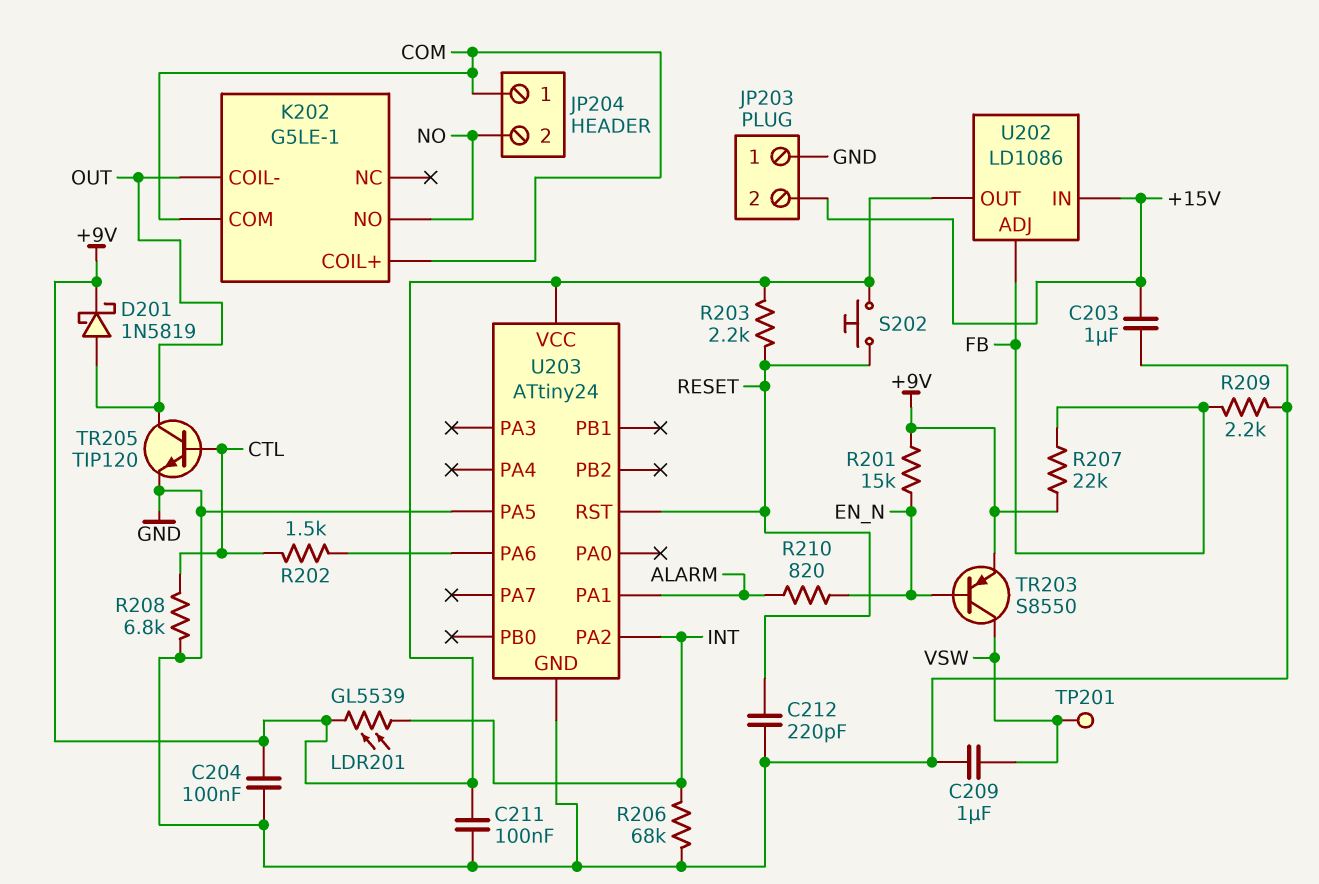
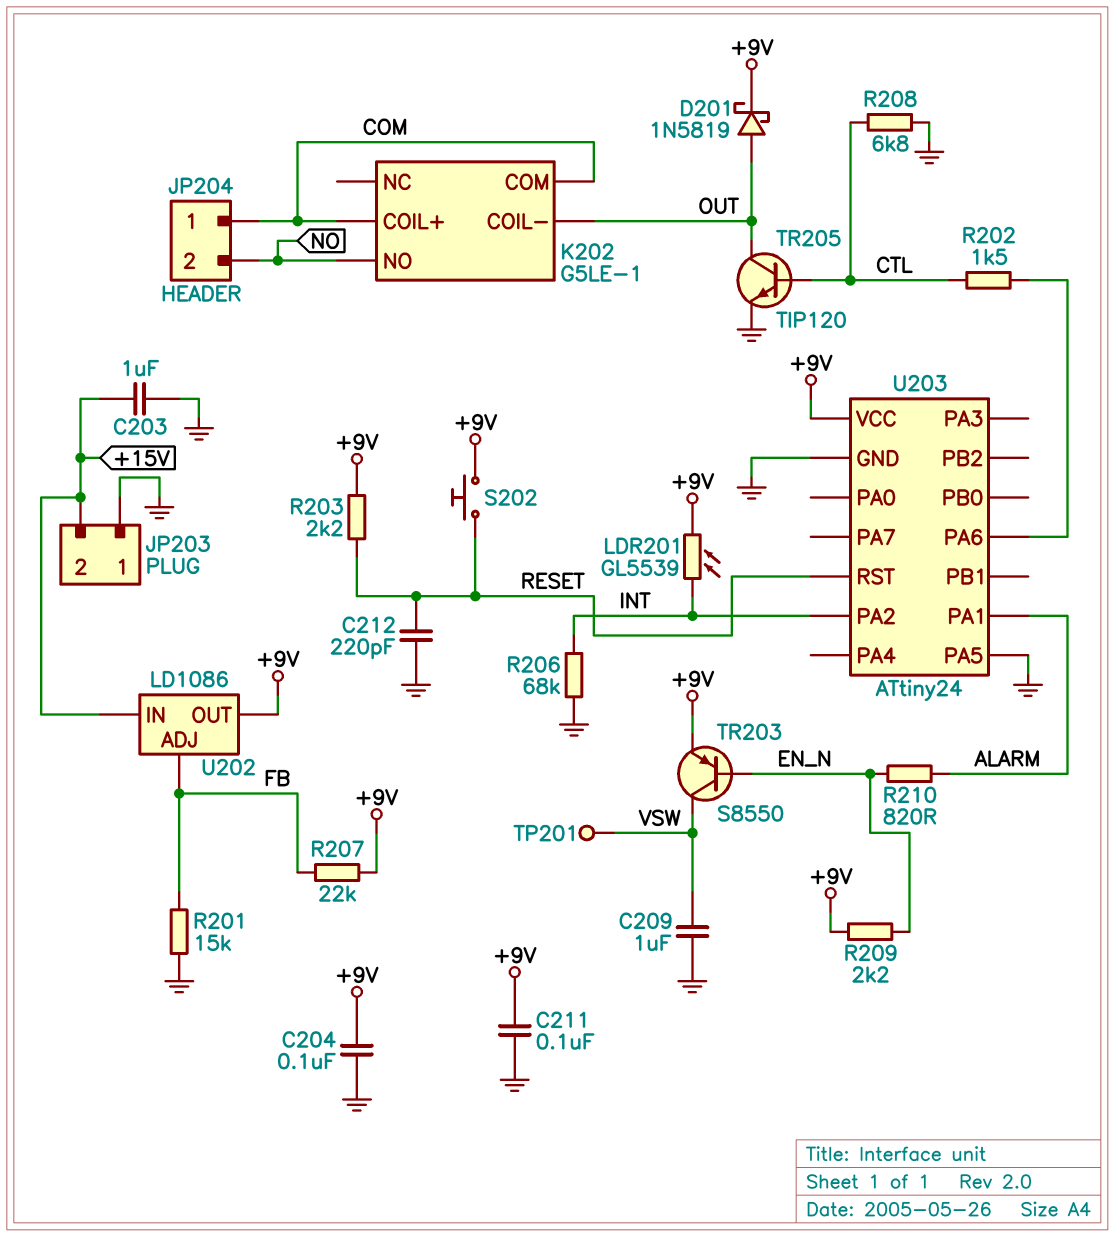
R201: 15k (+9V, EN_N) -> 15k (FB, GND)
R209: 2.2k (FB, GND) -> 2.2k (+9V, EN_N)

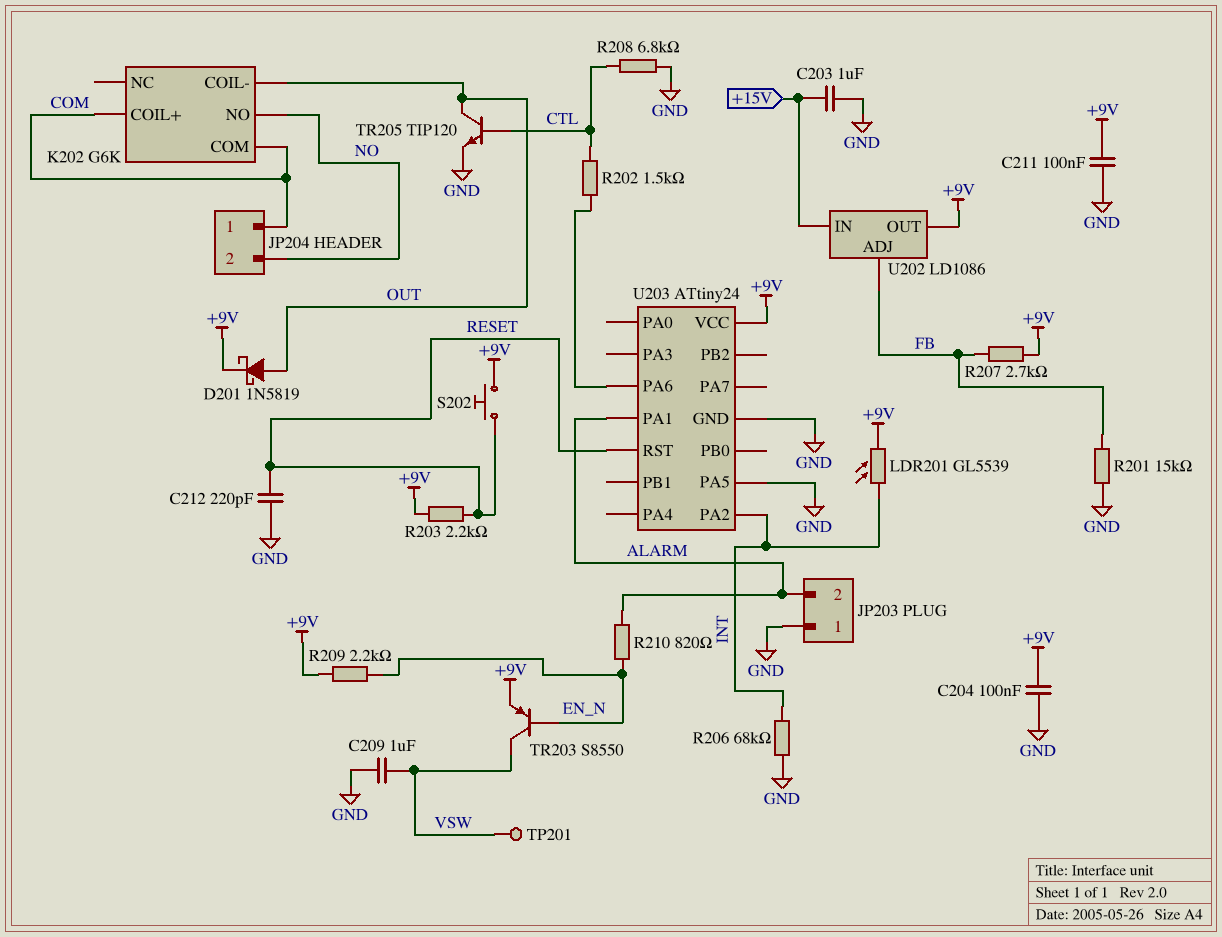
JP203 pin 2: +15V -> ALARM
K202: G5LE-1 -> G6K
R207: 22k (+9V, FB) -> 2.7k (+9V, FB)

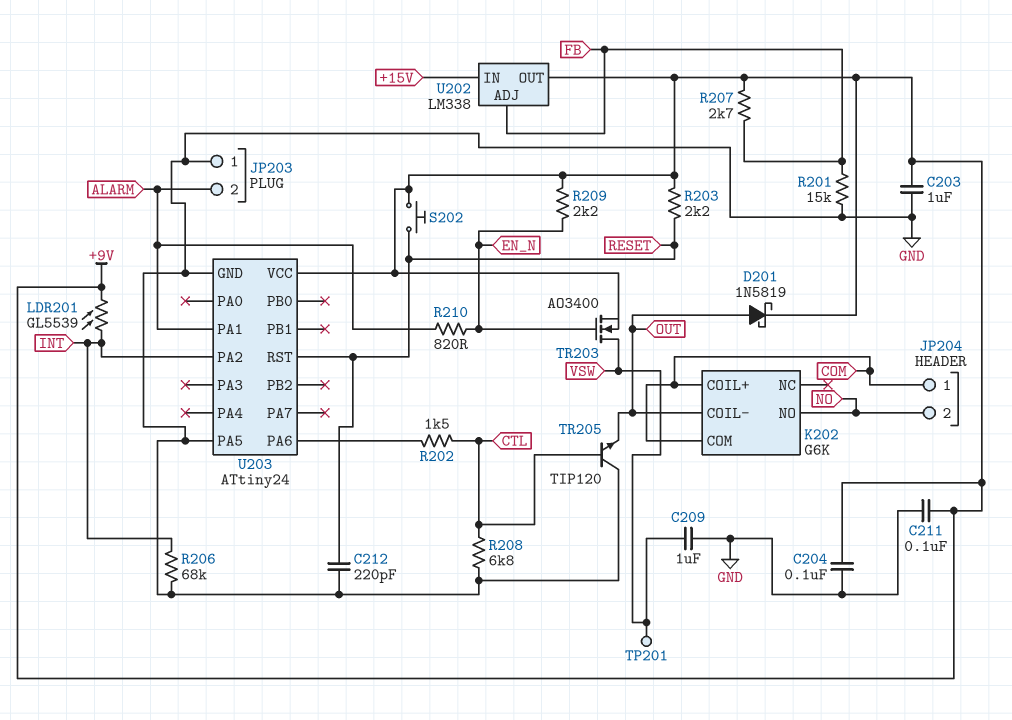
C203: 1uF (+15V, GND) -> 1uF (+9V, GND)
TR203: PNP S8550 (B EN_N, C VSW, E +9V) -> NMOS AO3400 (G EN_N, D VSW, S +9V)
TR205: NPN TIP120 (B CTL, C OUT, E GND) -> NPN TIP120 (B CTL, C GND, E OUT)
U202: LD1086 -> LM338

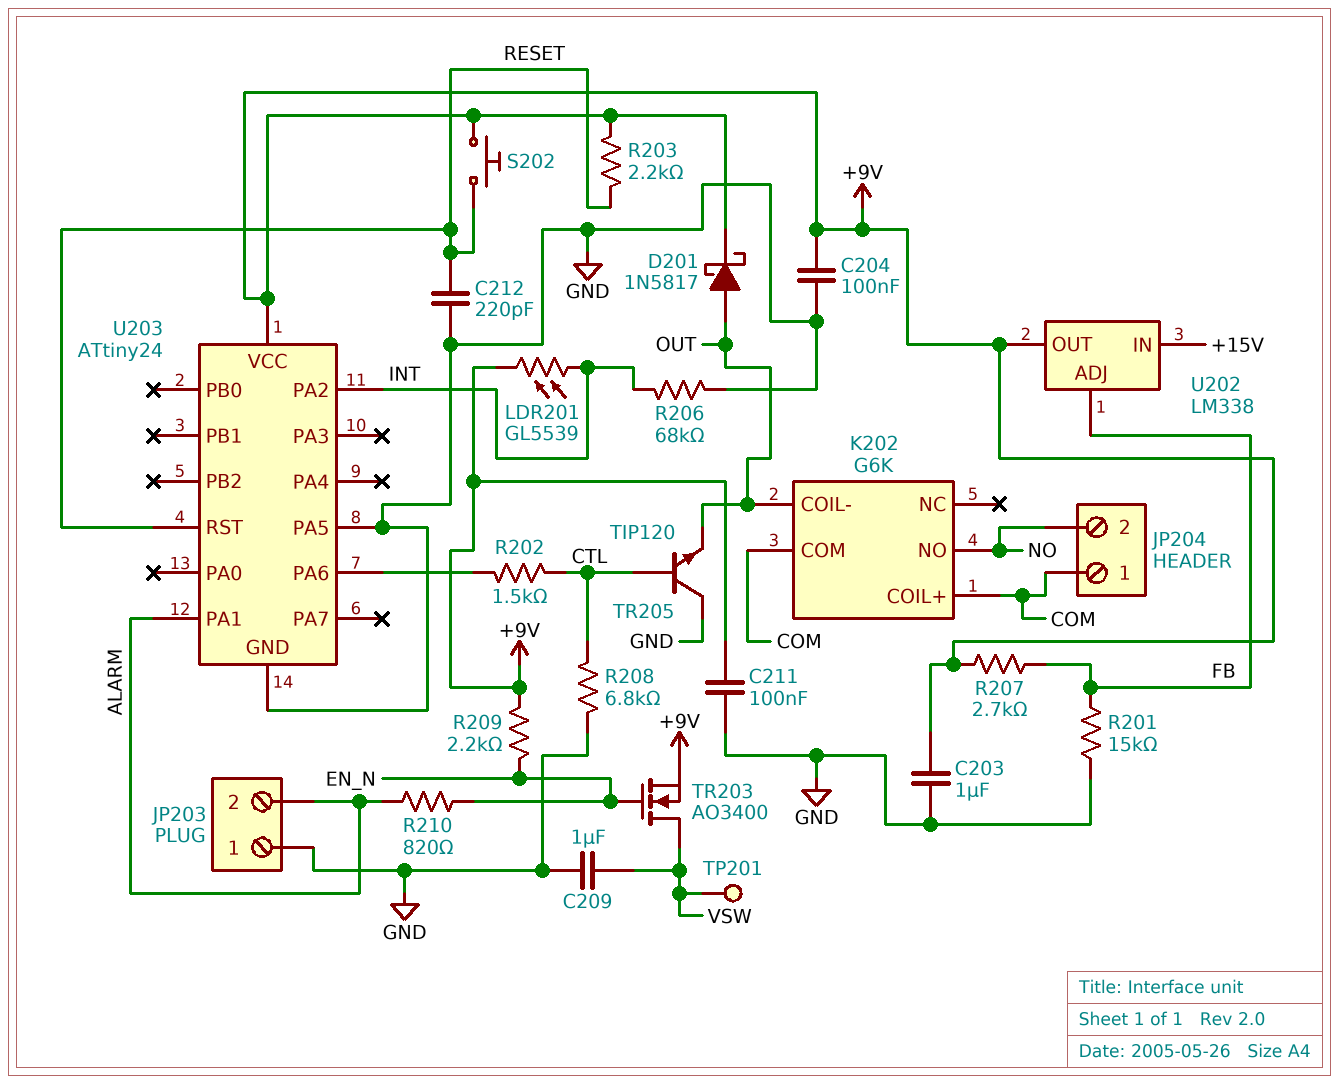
D201: schottky 1N5819 (A OUT, K +9V) -> schottky 1N5817 (A OUT, K +9V)

